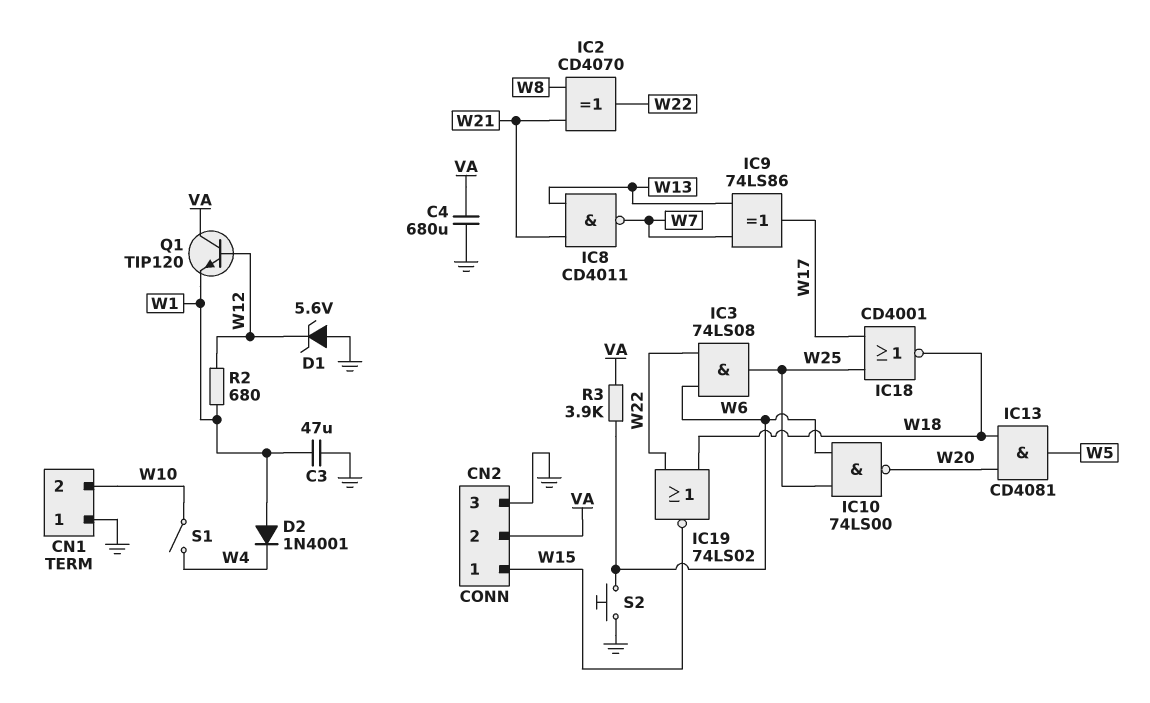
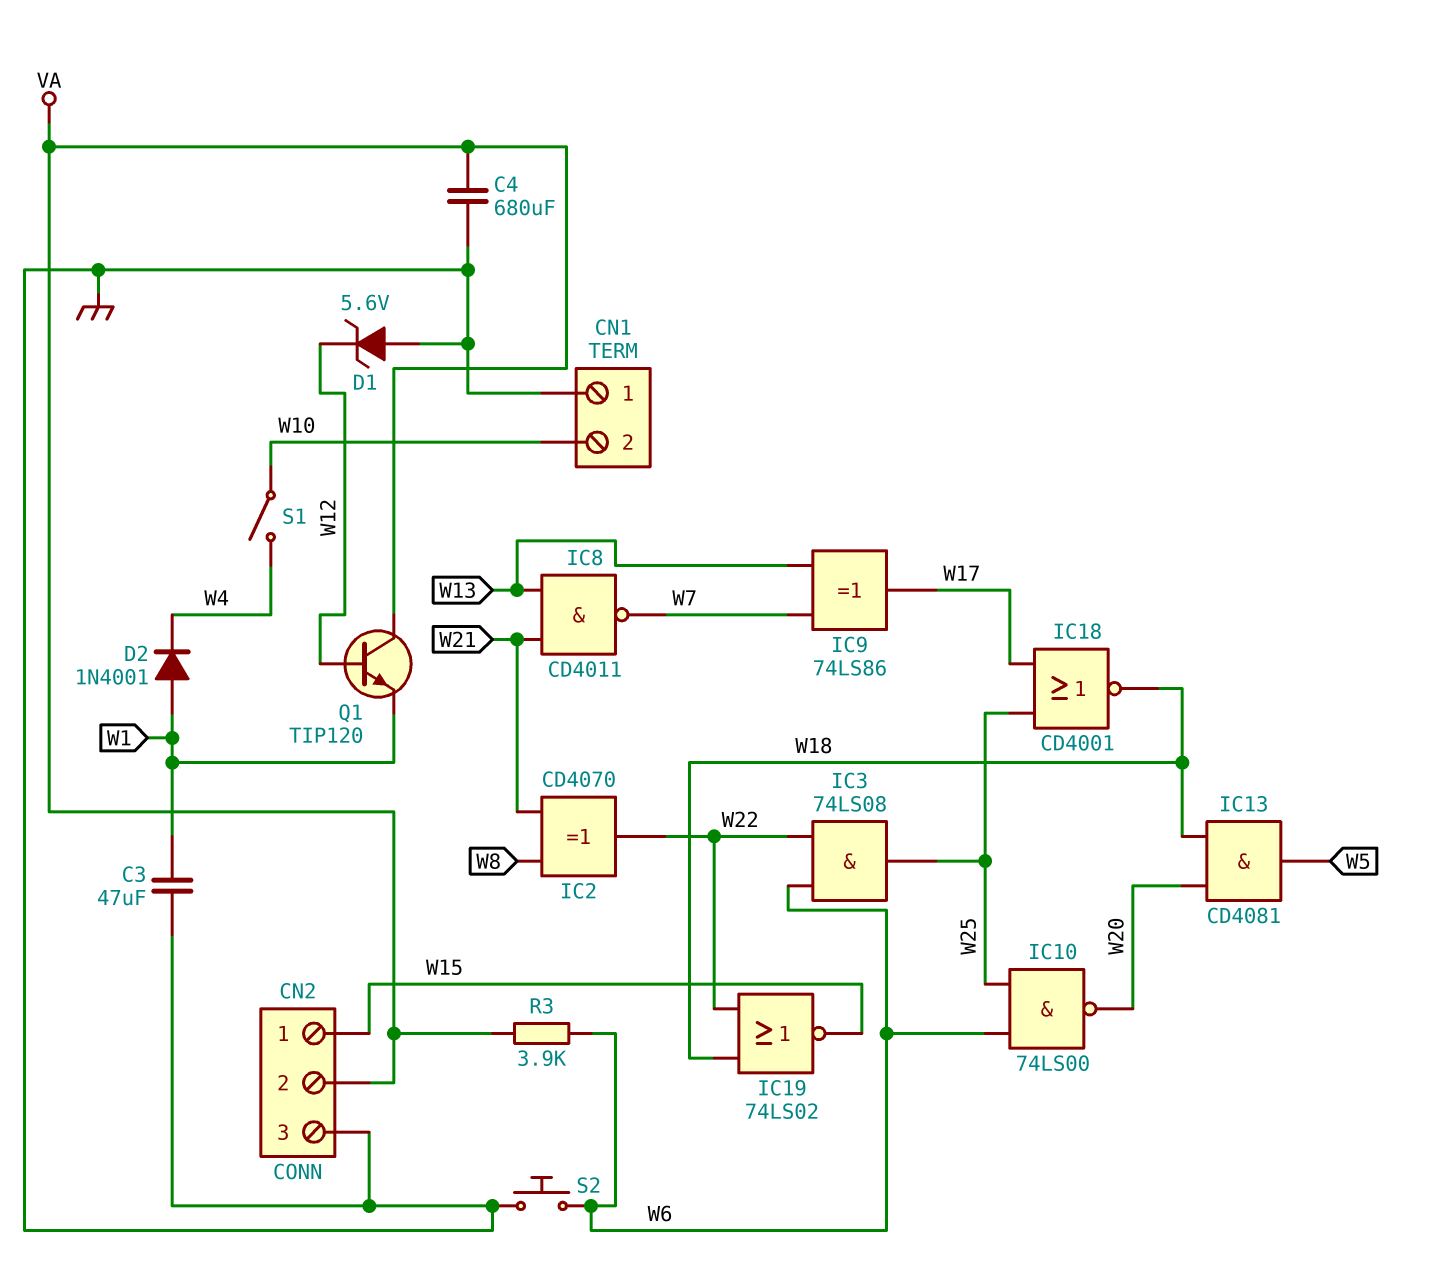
R2: 680 (W1, W12) -> none

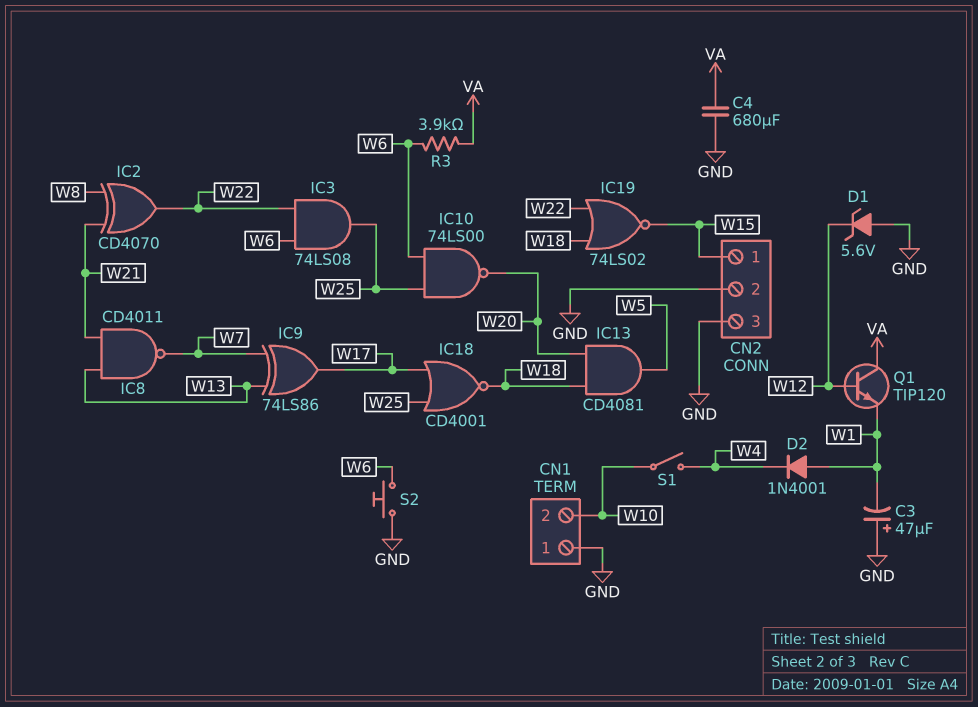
C3: 47uF (GND, W1) -> 47uF (plus GND, minus W1)
CN2 pin 2: VA -> GND

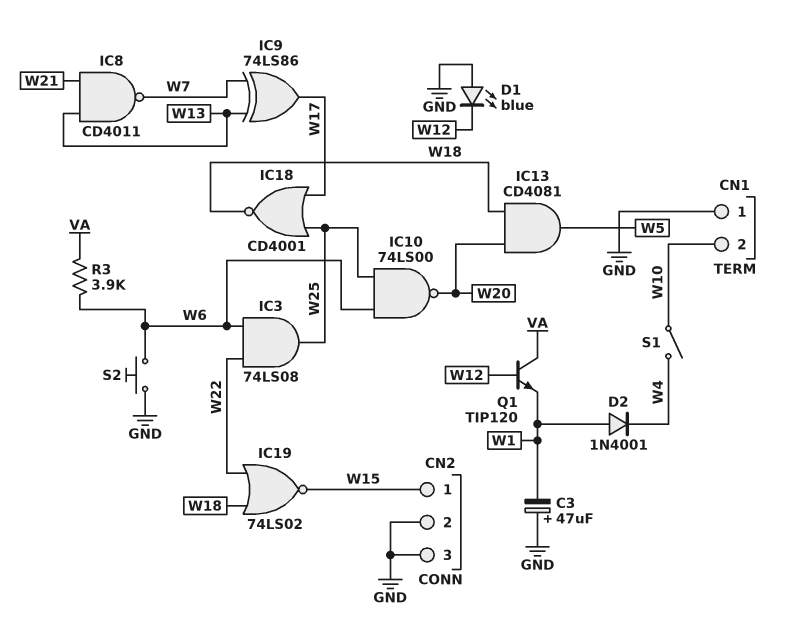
C4: 680uF (GND, VA) -> none
D1: zener 5.6V (A GND, K W12) -> LED blue (A GND, K W12)
IC2: XOR CD4070 (in W8, in W21, out W22) -> none

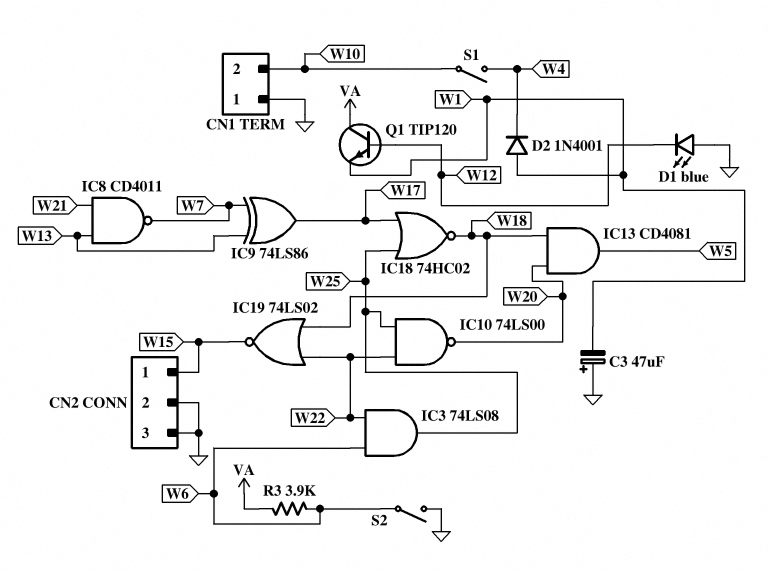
IC10: NAND 74LS00 (in W6, in W25, out W20) -> NAND 74LS00 (in W22, in W25, out W20)
IC18: NOR CD4001 (in W17, in W25, out W18) -> NOR 74HC02 (in W17, in W25, out W18)
S2: button (GND, W6) -> switch (GND, W6)

